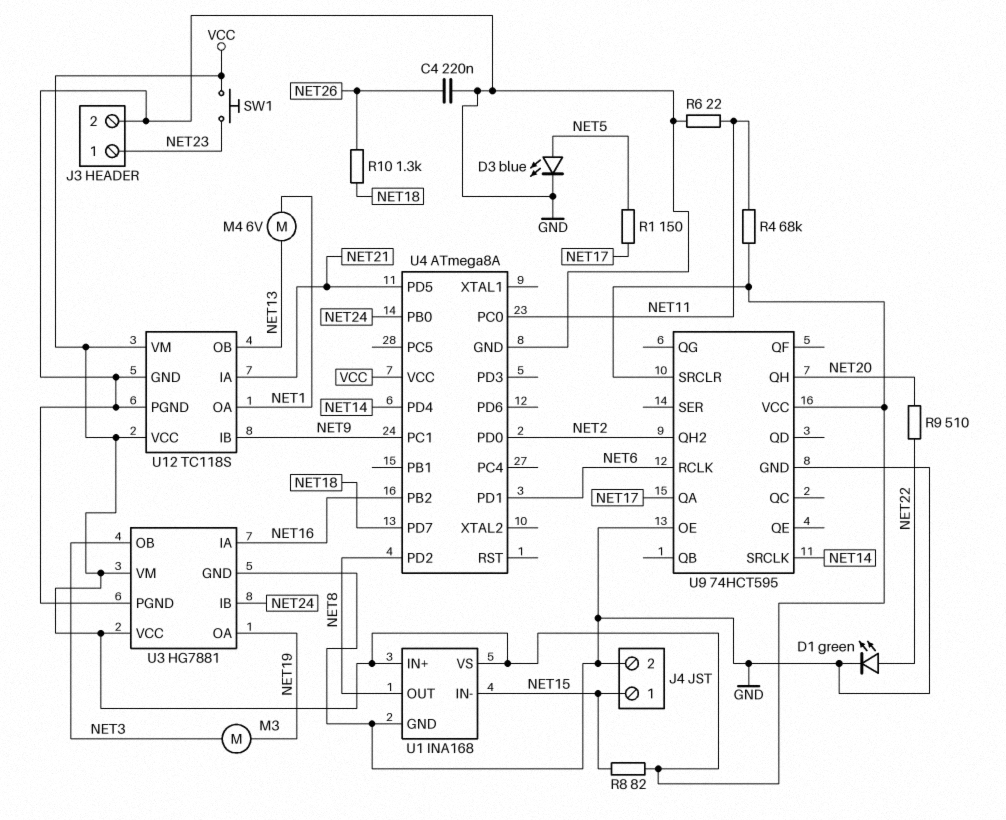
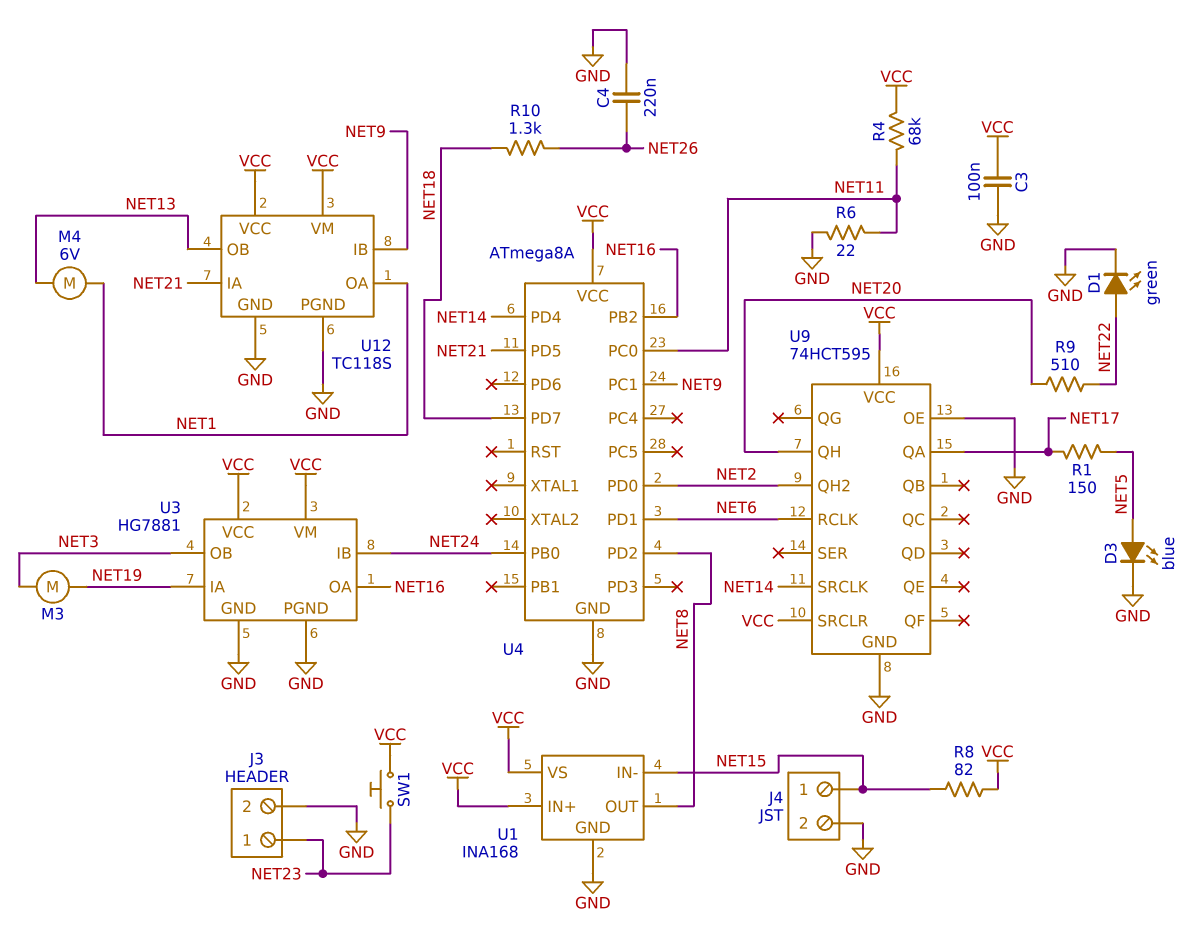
C3: none -> 100nF (GND, VCC)
U3 pin IA: NET16 -> NET19
U3 pin OA: NET19 -> NET16

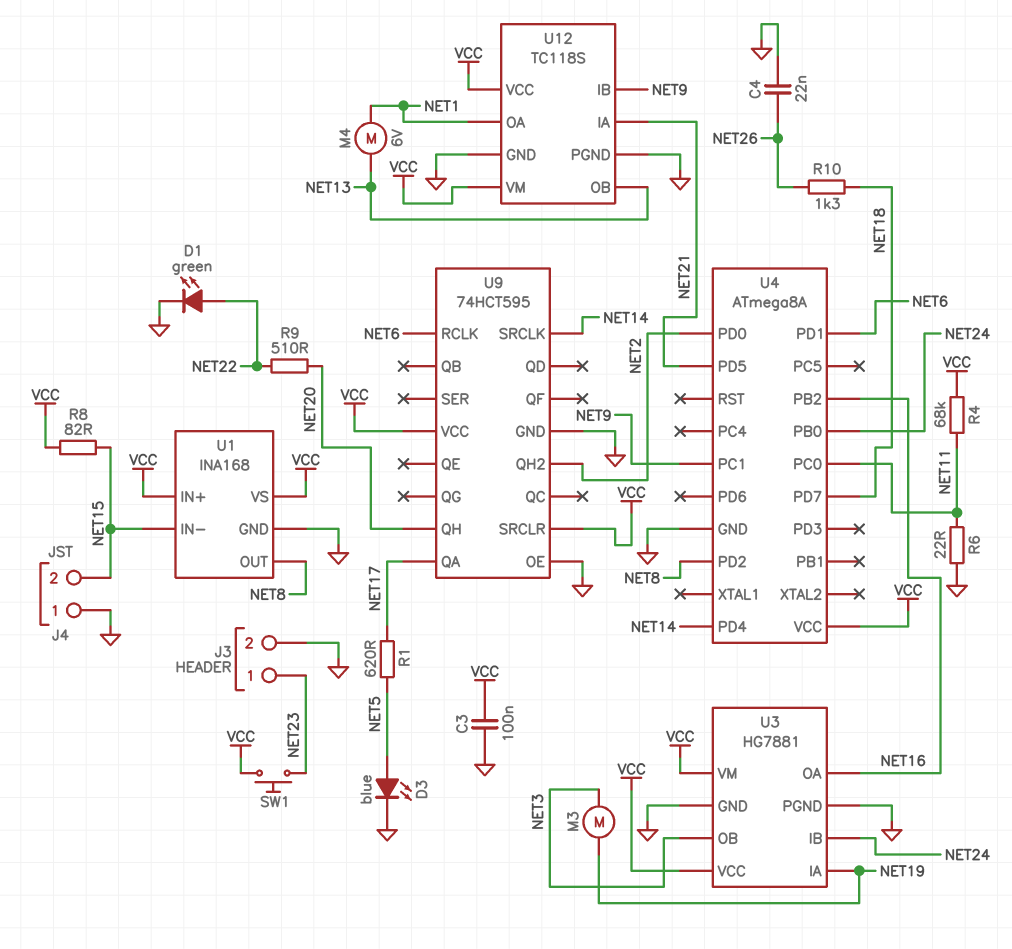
C4: 220nF (GND, NET26) -> 22nF (GND, NET26)
J4 pin 1: NET15 -> GND
J4 pin 2: GND -> NET15
R1: 150 (NET5, NET17) -> 620 (NET5, NET17)

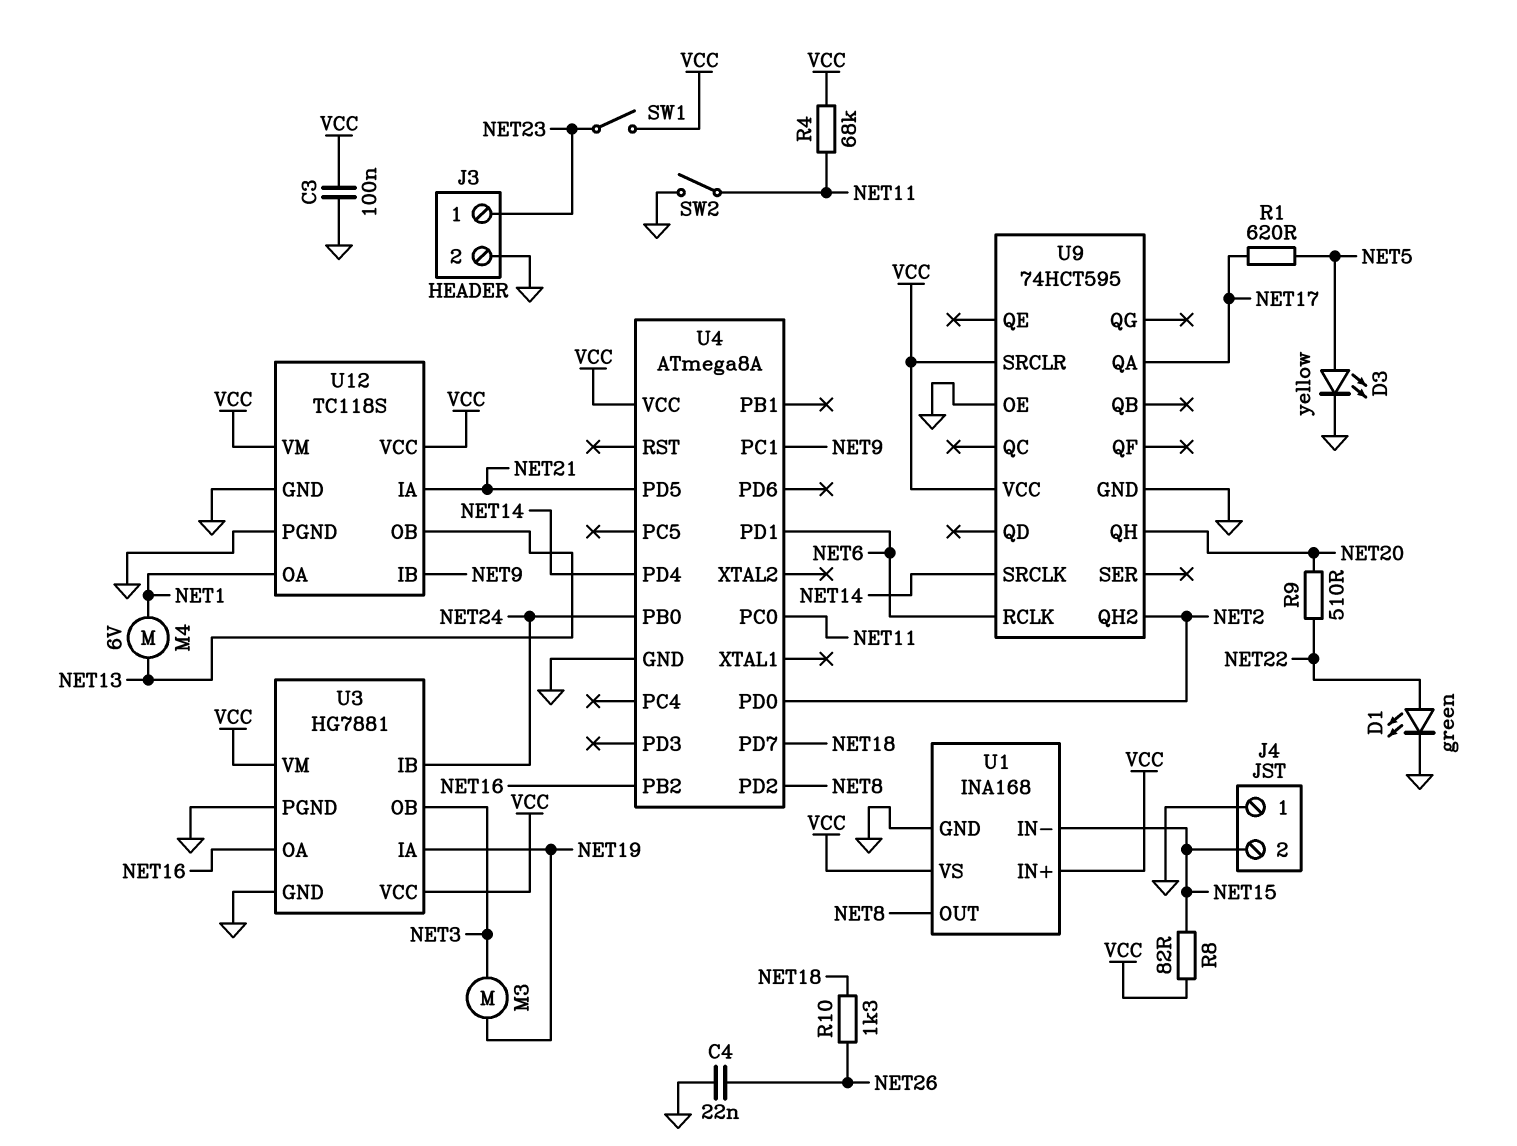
D3: LED blue (A NET5, K GND) -> LED yellow (A NET5, K GND)
R6: 22 (GND, NET11) -> none
SW1: button (NET23, VCC) -> switch (NET23, VCC)
SW2: none -> switch (GND, NET11)

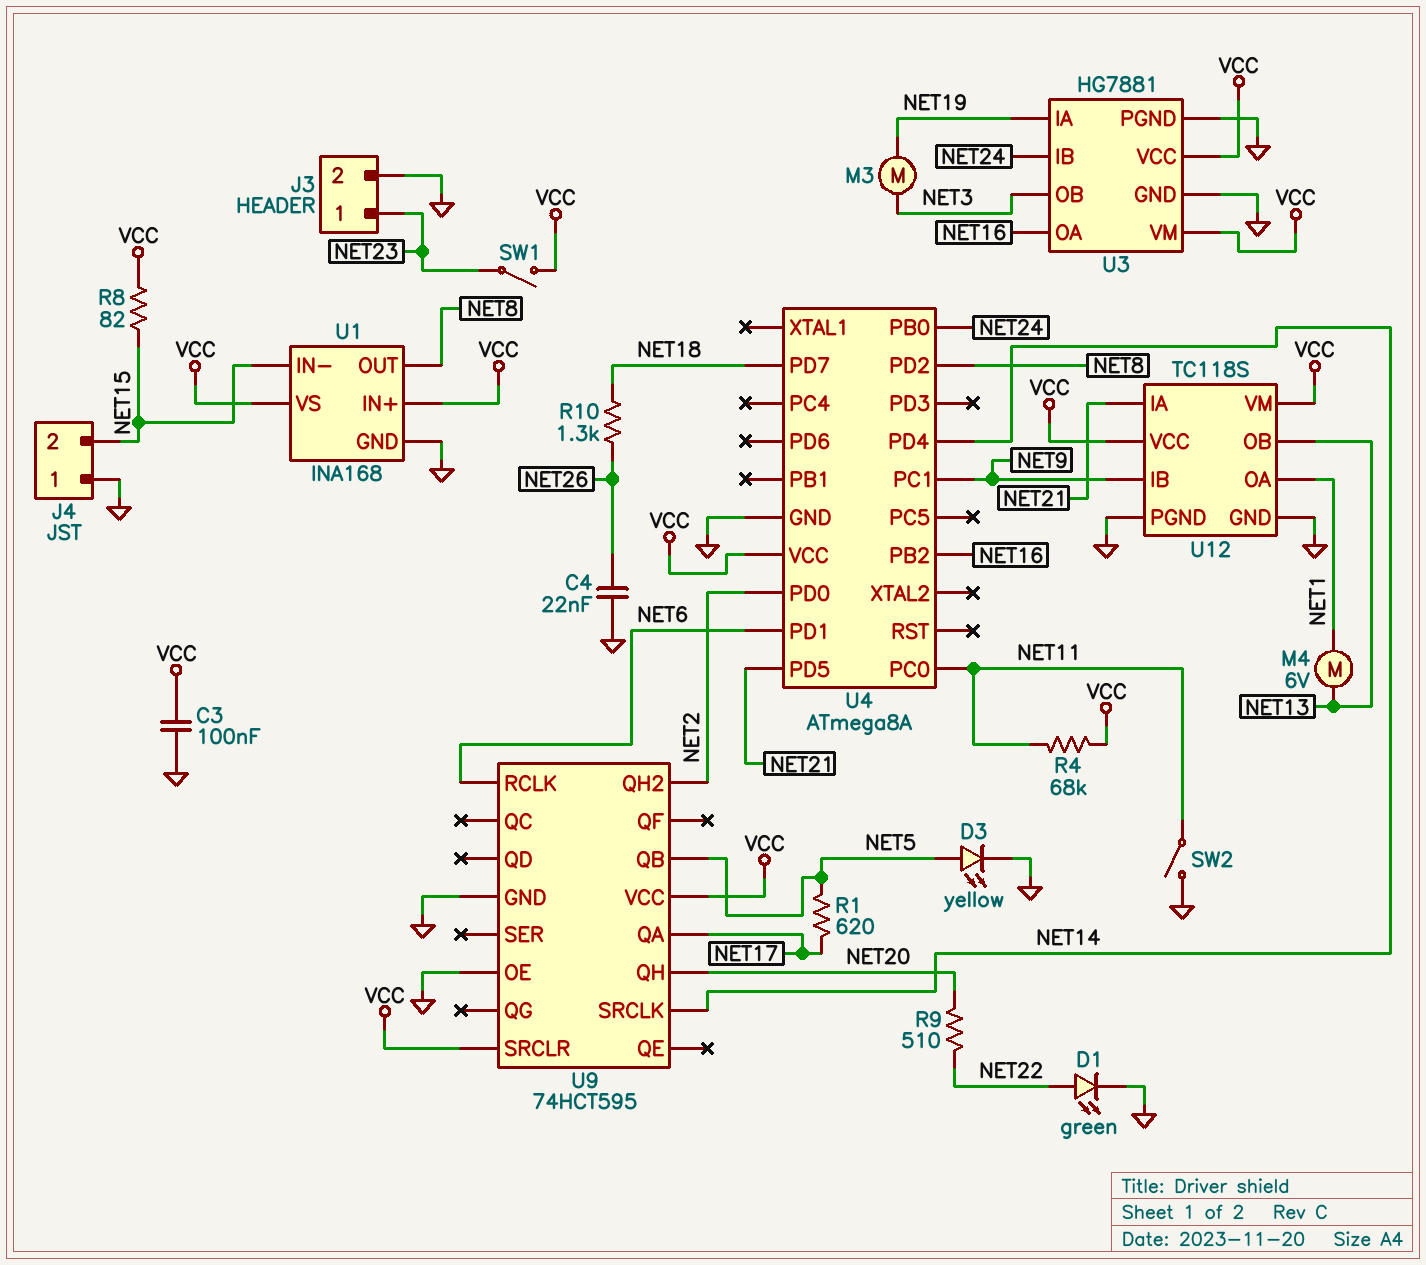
U9 pin QB: none -> NET5

